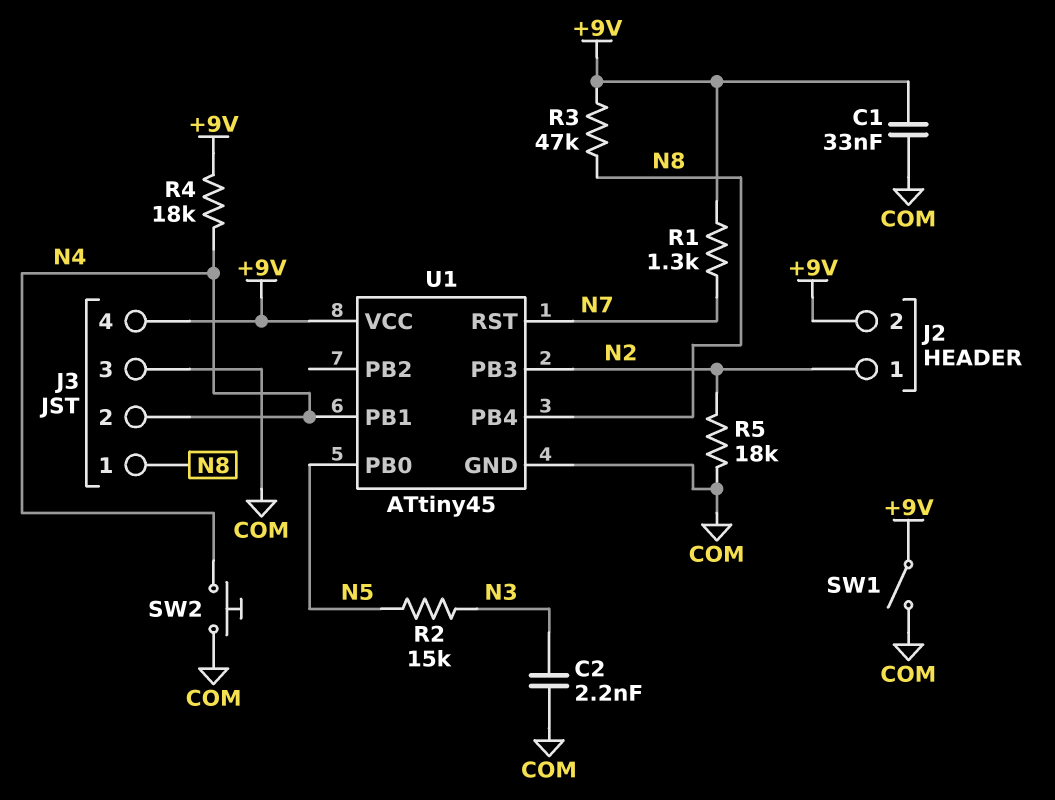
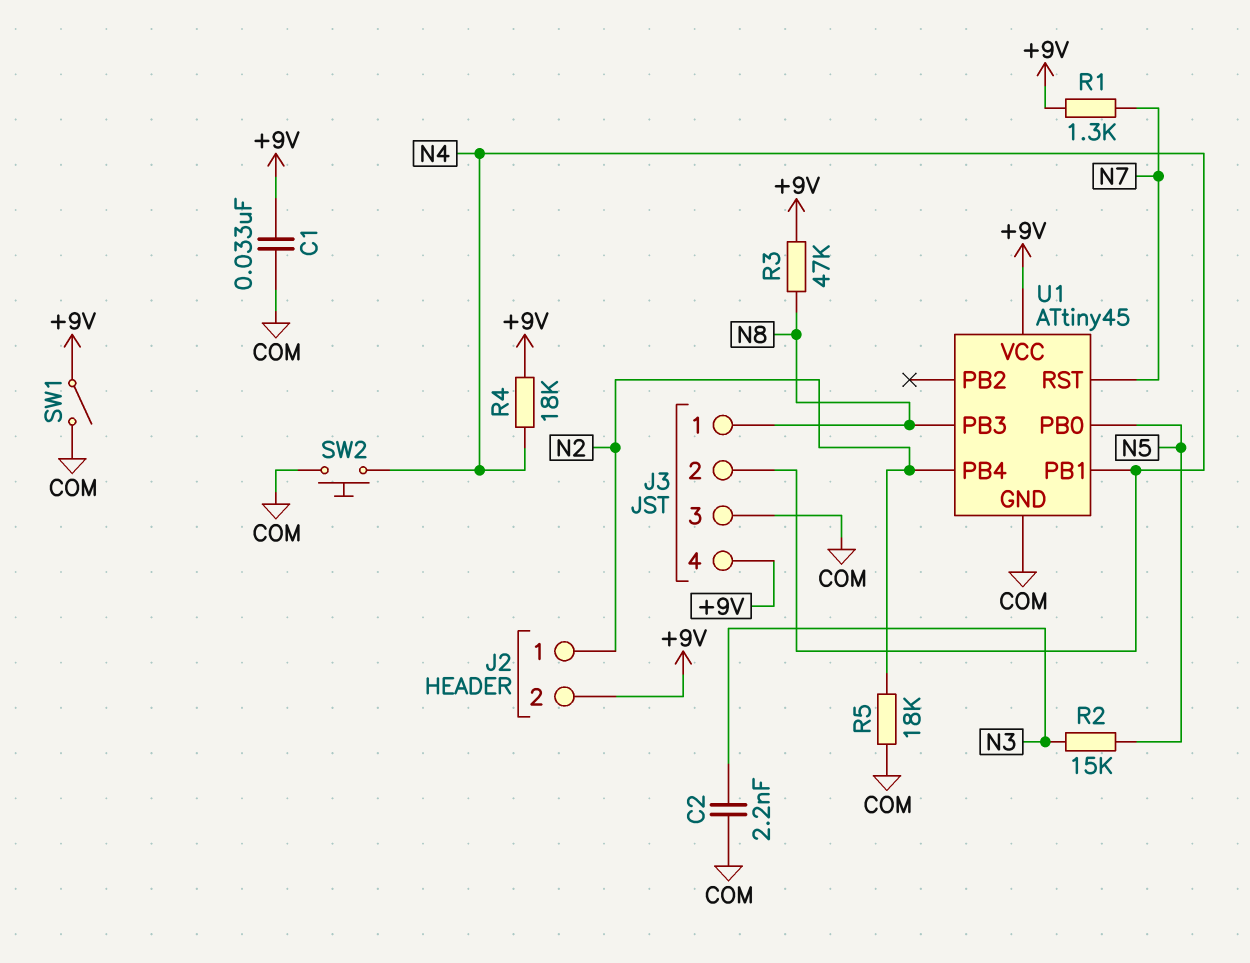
U1 pin PB3: N2 -> N8
U1 pin PB4: N8 -> N2

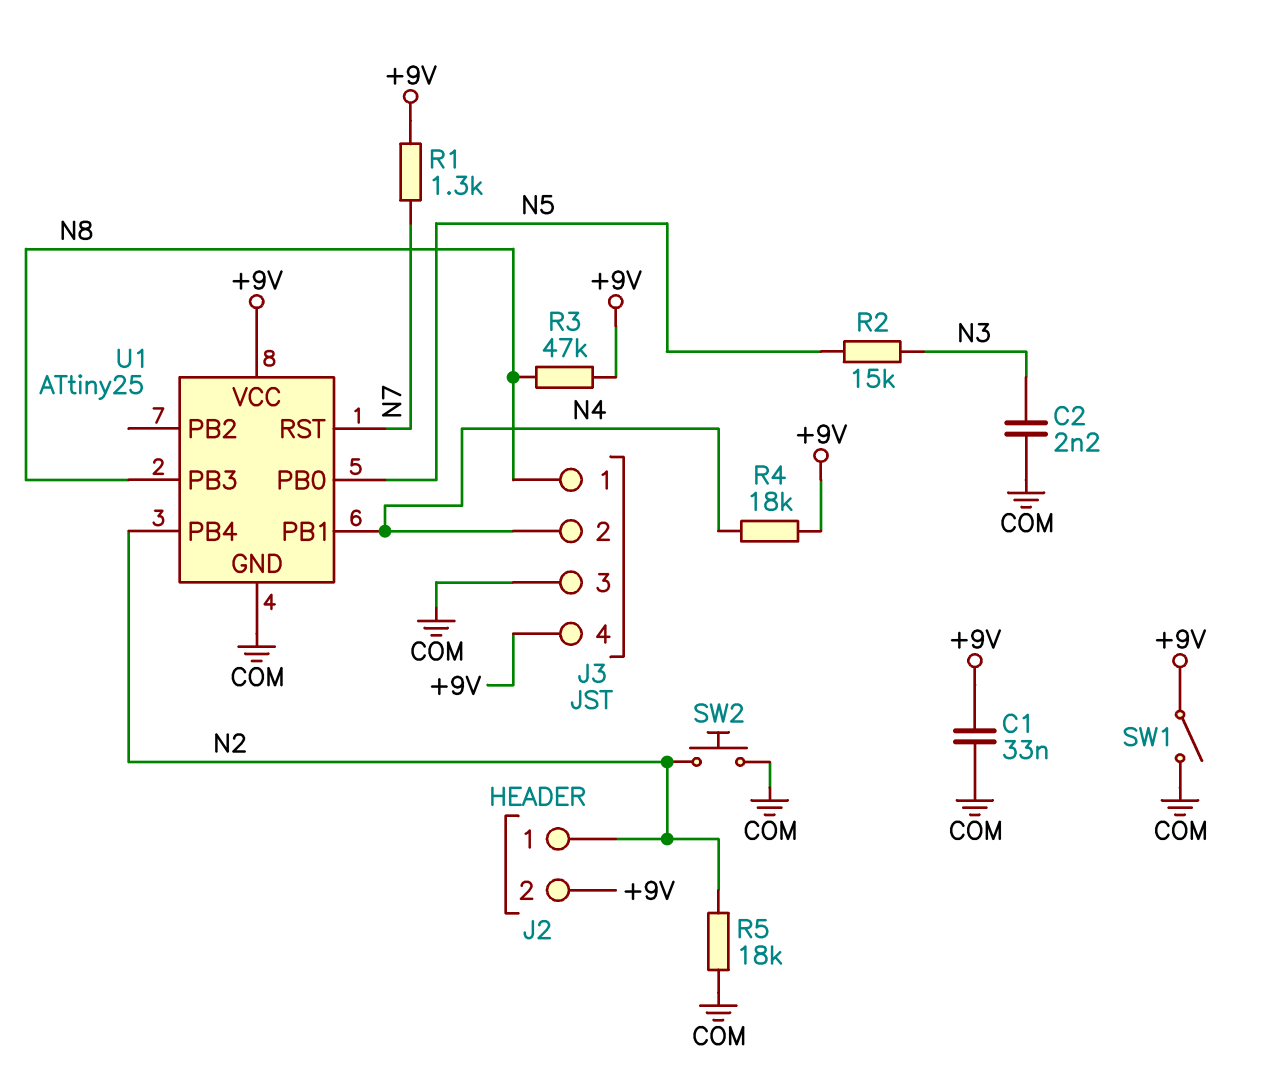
SW2: button (COM, N4) -> button (COM, N2)
U1: ATtiny45 -> ATtiny25

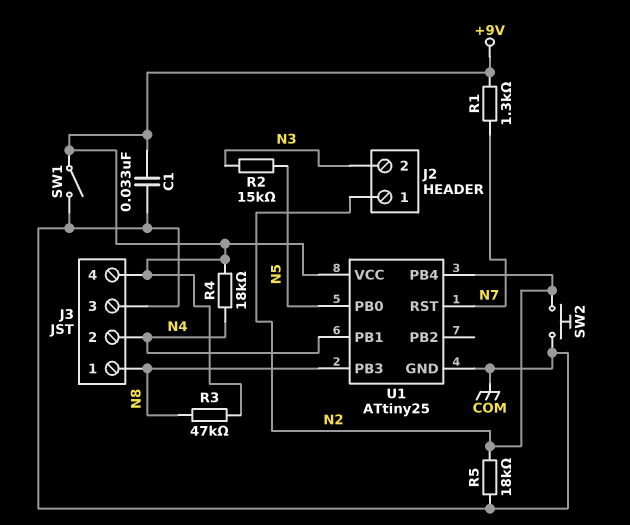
C2: 2.2nF (COM, N3) -> none
J2 pin 2: +9V -> N3

